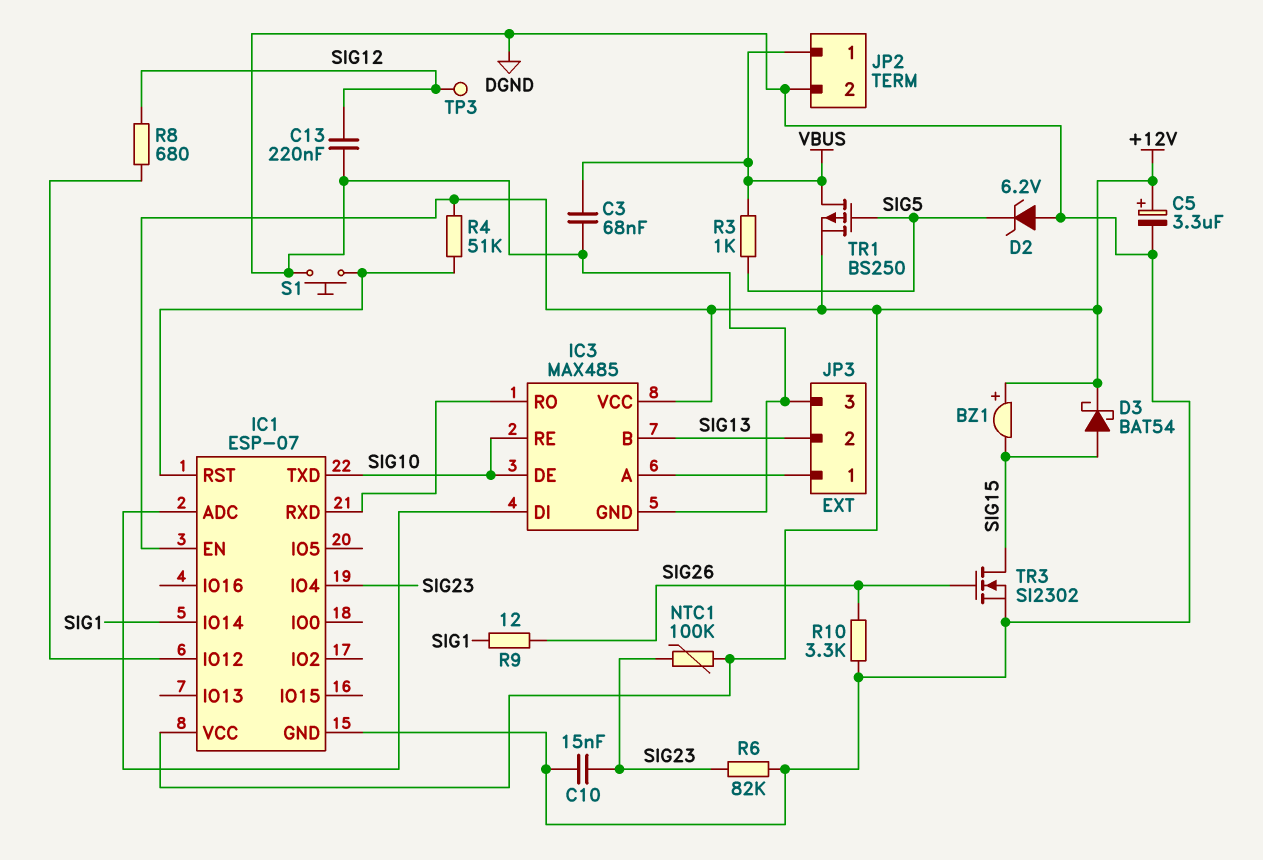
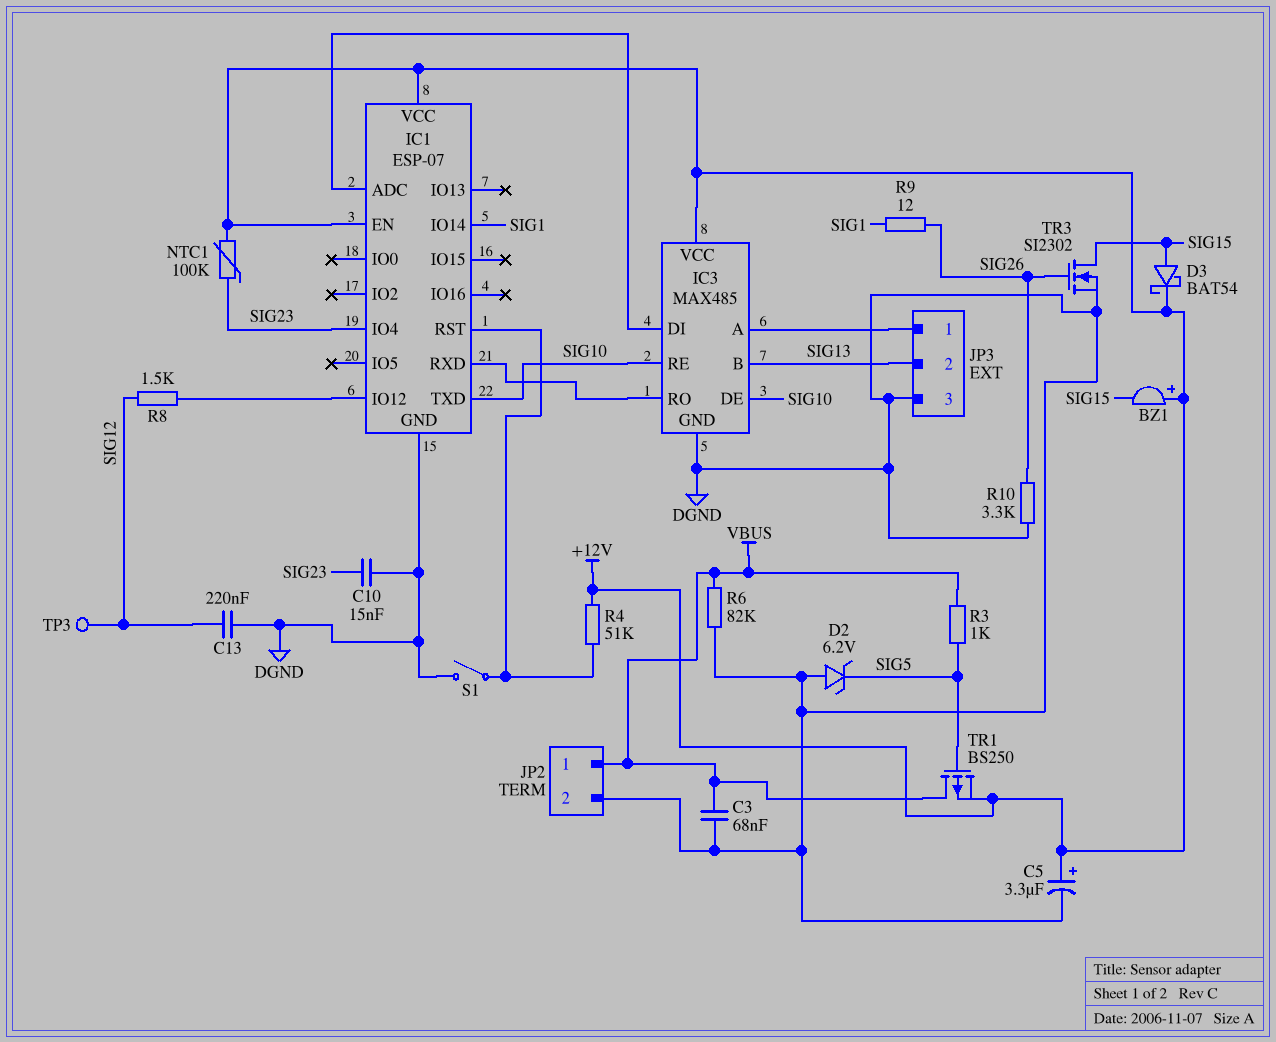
R6: 82k (DGND, SIG23) -> 82k (DGND, VBUS)
R8: 680 (IC1/IO12, SIG12) -> 1.5k (IC1/IO12, SIG12)
S1: button (DGND, IC1/RST) -> switch (DGND, IC1/RST)

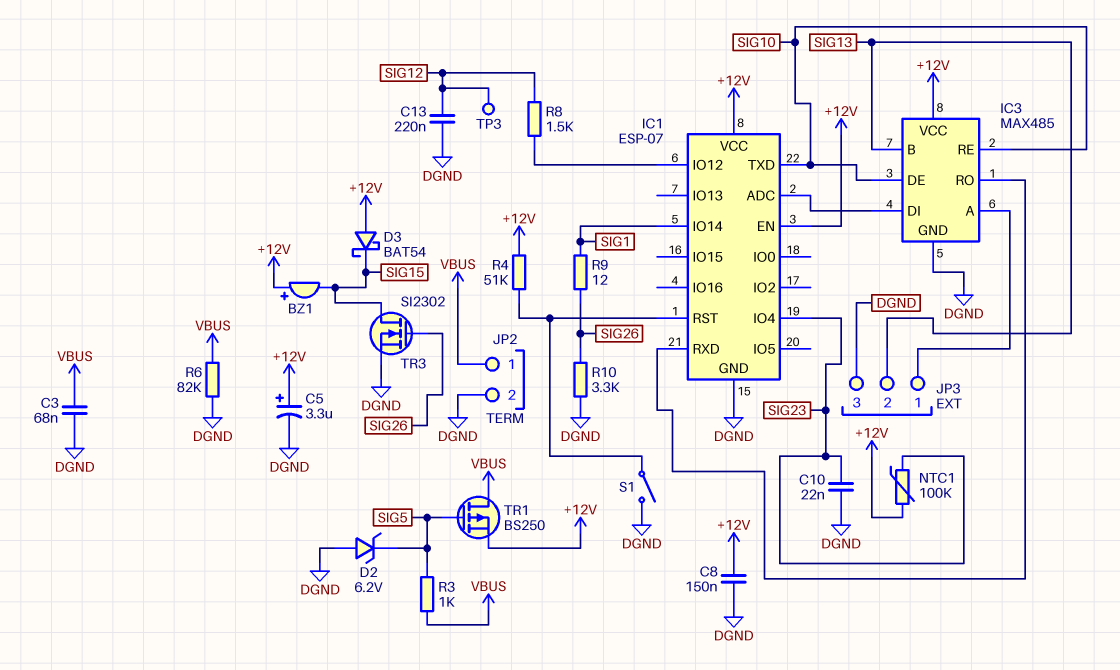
C8: none -> 150nF (+12V, DGND)
C10: 15nF (DGND, SIG23) -> 22nF (DGND, SIG23)
D3: schottky BAT54 (A SIG15, K +12V) -> schottky BAT54 (A +12V, K SIG15)

